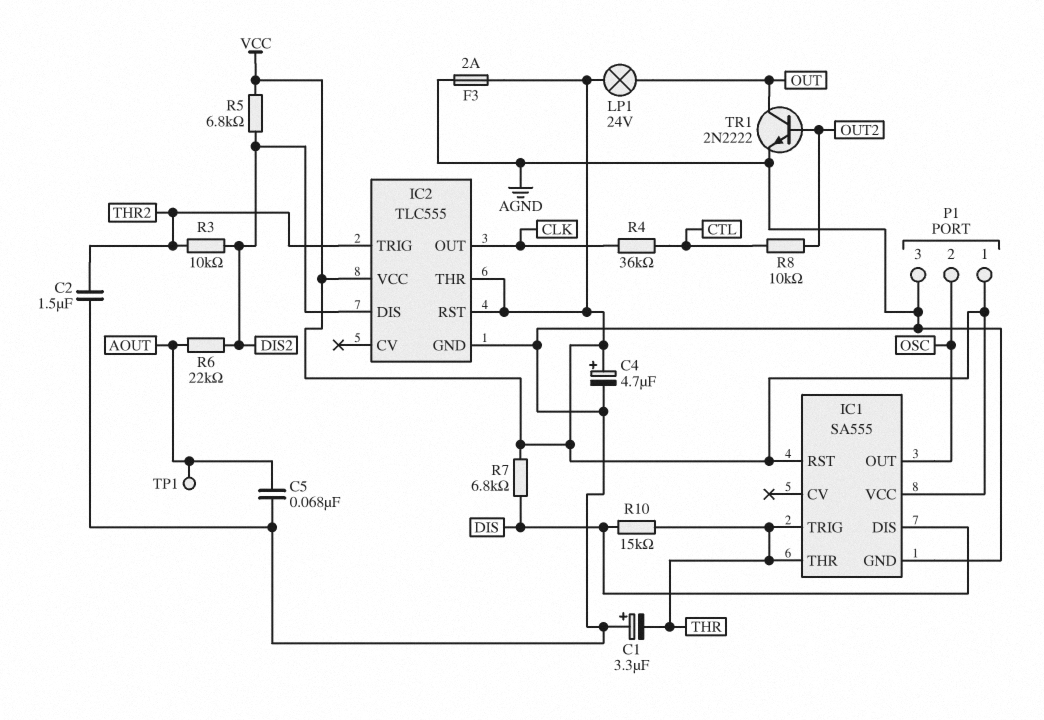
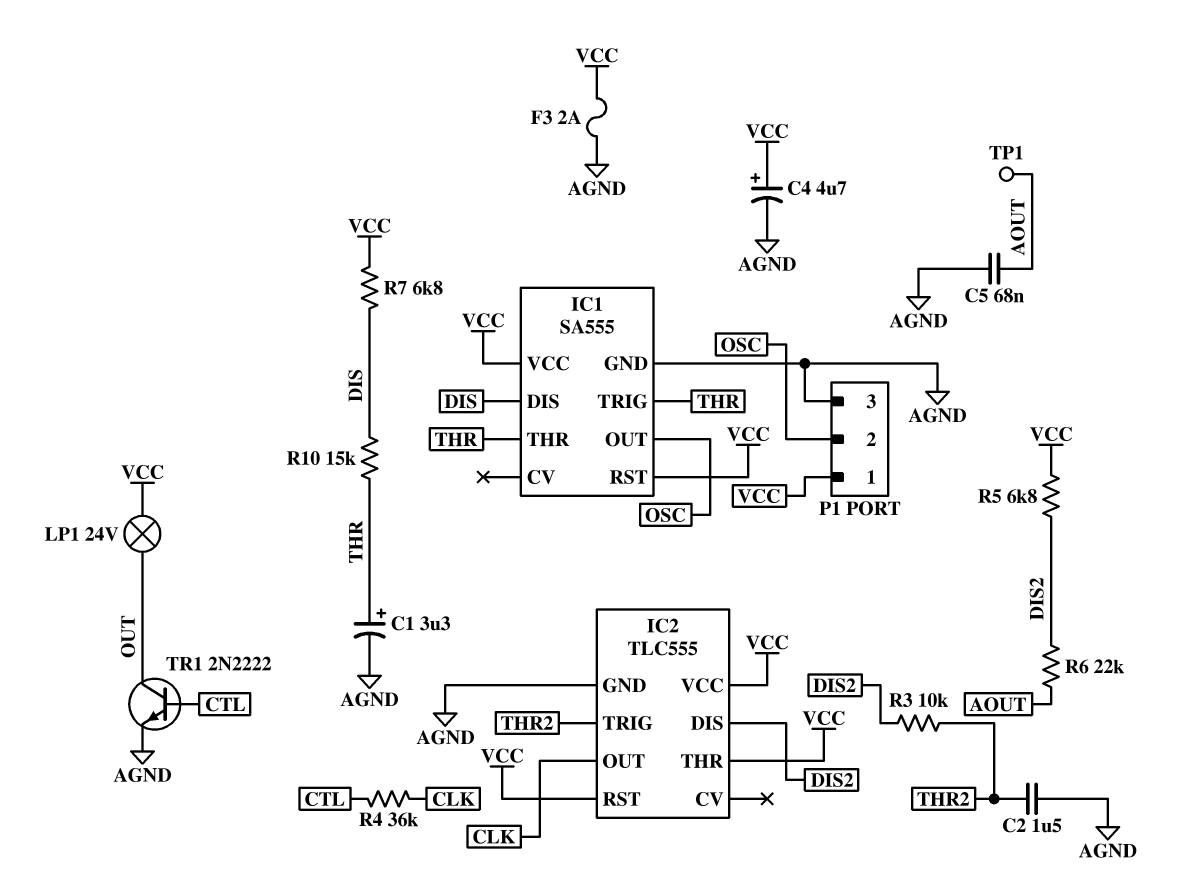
C1: 3.3uF (plus AGND, minus THR) -> 3.3uF (plus THR, minus AGND)
R8: 10k (CTL, OUT2) -> none
TR1: NPN 2N2222 (B OUT2, C OUT, E AGND) -> NPN 2N2222 (B CTL, C OUT, E AGND)

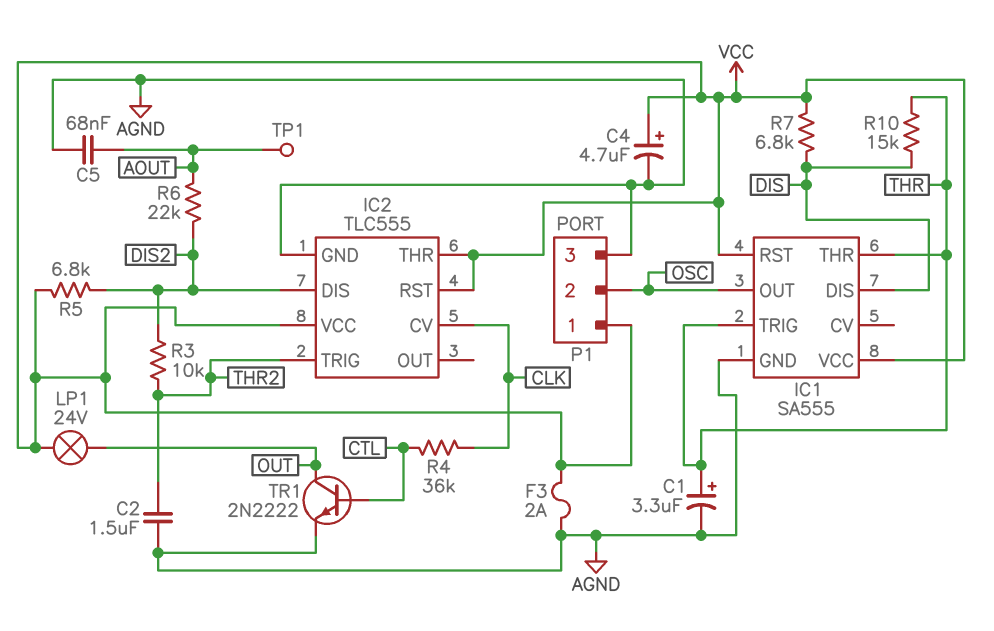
IC2 pin CV: none -> CLK
IC2 pin OUT: CLK -> none

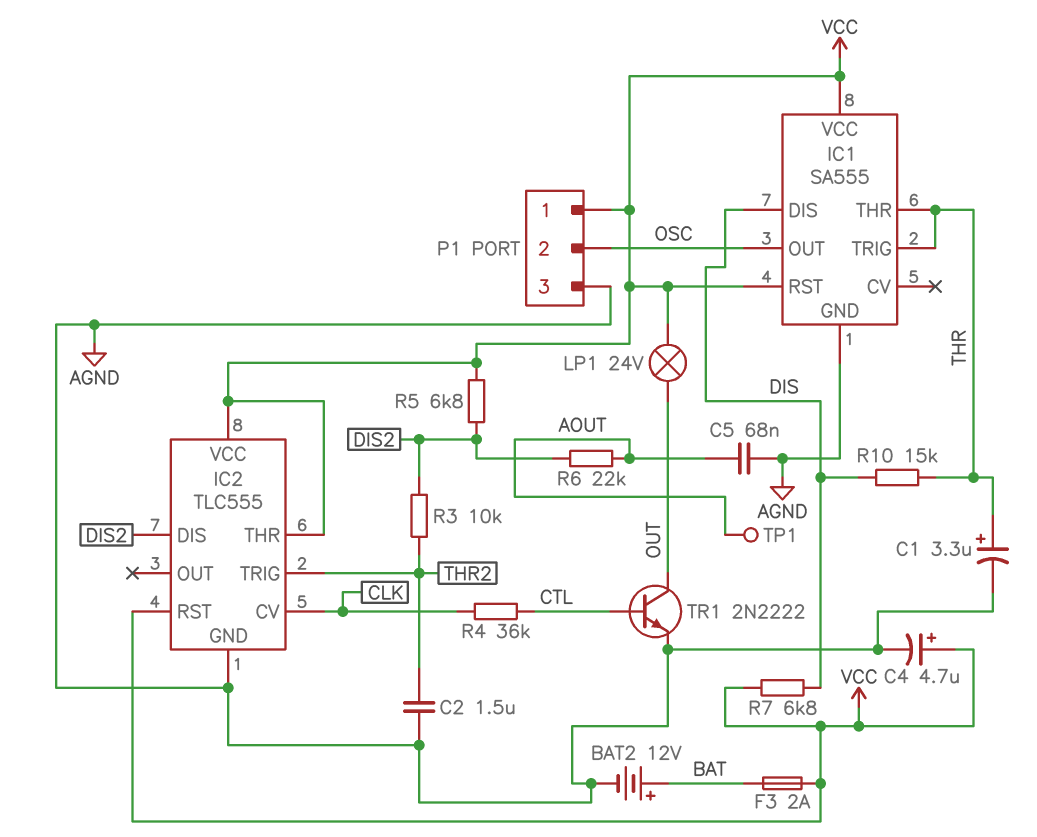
BAT2: none -> 12V (plus BAT, minus AGND)
F3: 2A (AGND, VCC) -> 2A (BAT, VCC)

